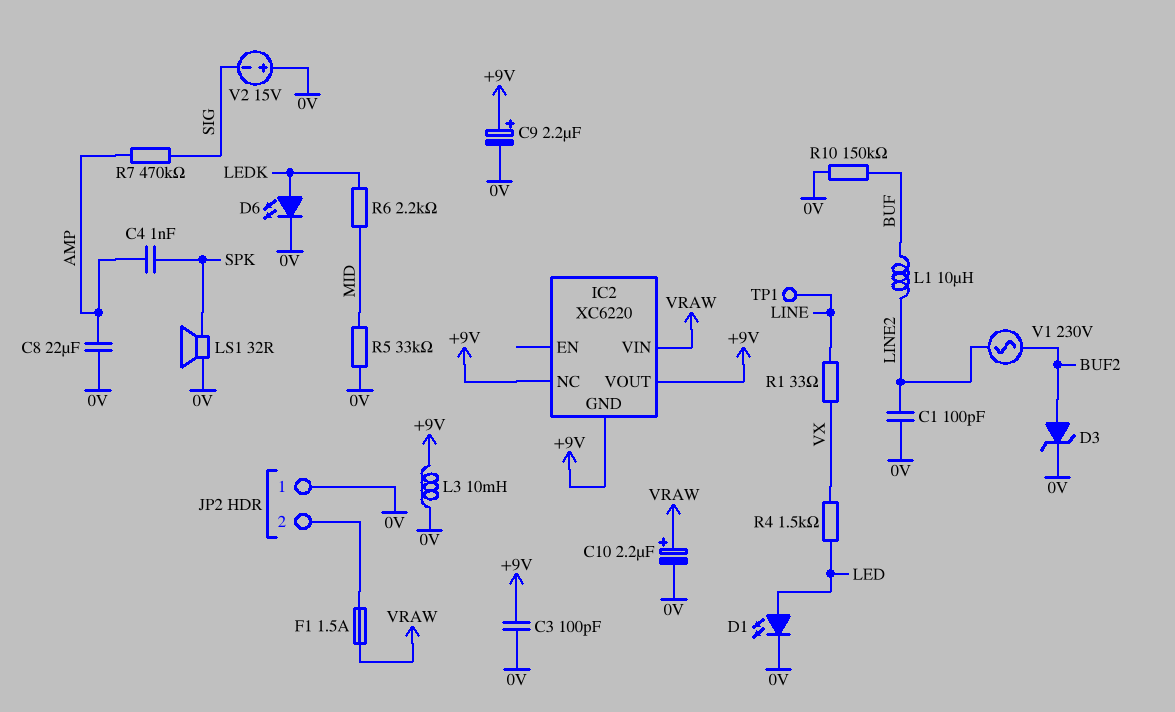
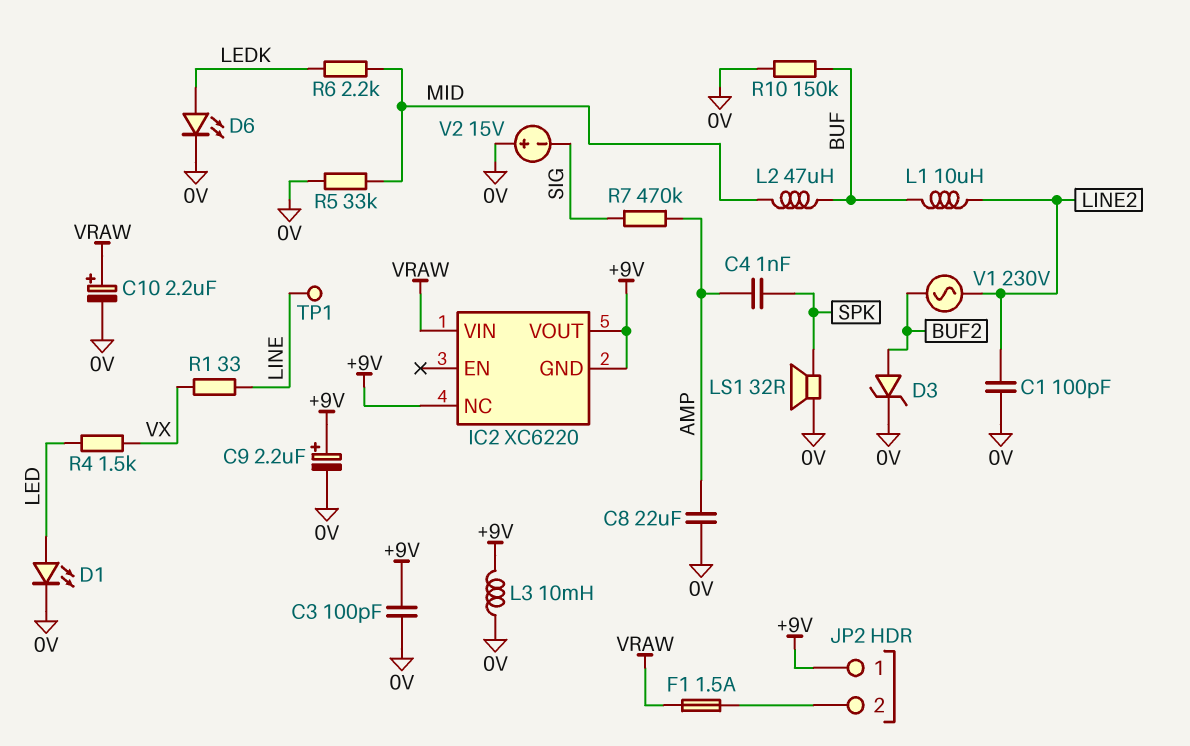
JP2 pin 1: 0V -> +9V
L2: none -> 47uH (BUF, MID)

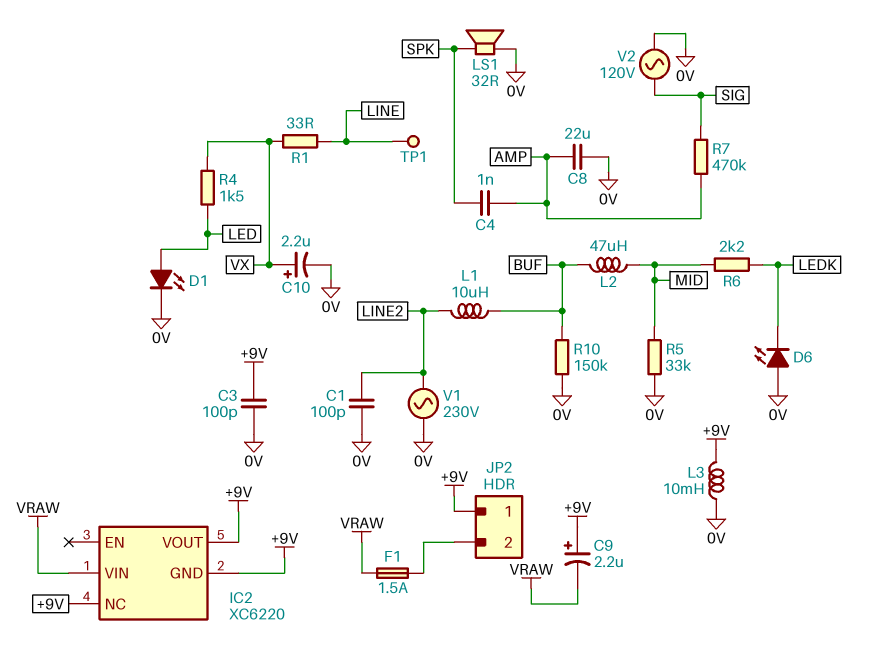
C9: 2.2uF (plus +9V, minus 0V) -> 2.2uF (plus +9V, minus VRAW)
C10: 2.2uF (plus VRAW, minus 0V) -> 2.2uF (plus VX, minus 0V)
D3: zener (A BUF2, K 0V) -> none
D6: LED (A LEDK, K 0V) -> LED (A 0V, K LEDK)
V1: AC 230V (BUF2, LINE2) -> AC 230V (0V, LINE2)
V2: 15V (plus 0V, minus SIG) -> AC 120V (0V, SIG)

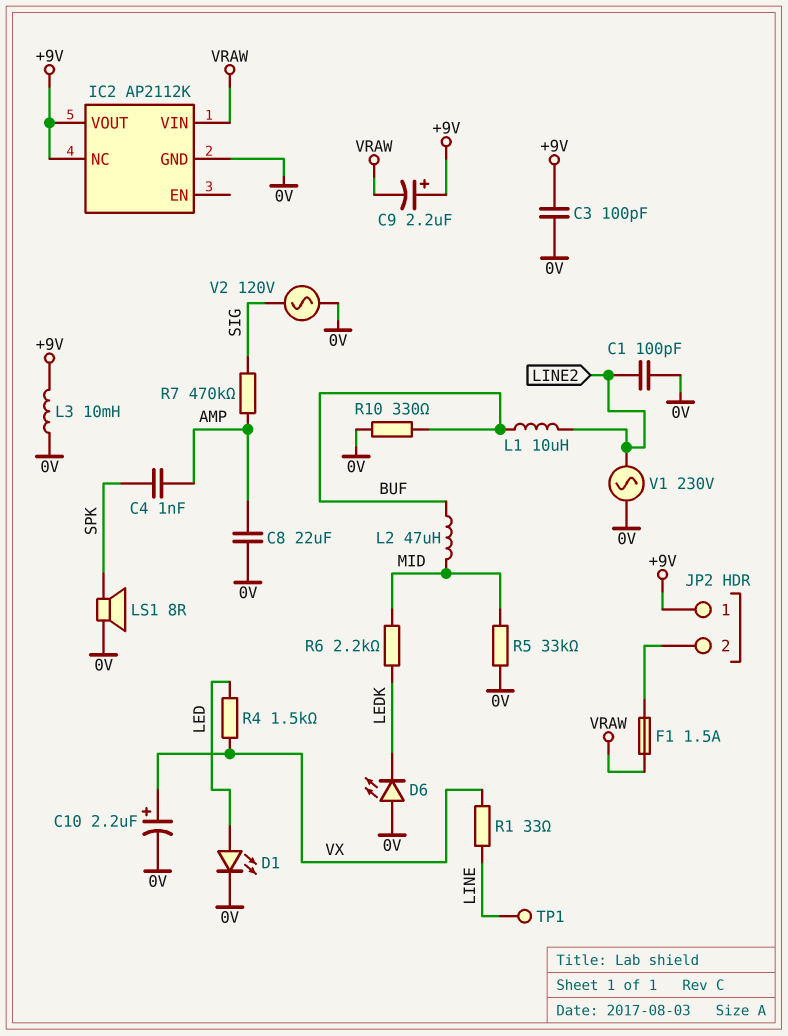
IC2: XC6220 -> AP2112K
IC2 pin GND: +9V -> 0V
LS1: speaker 32R (0V, SPK) -> speaker 8R (0V, SPK)
R10: 150k (0V, BUF) -> 330 (0V, BUF)

